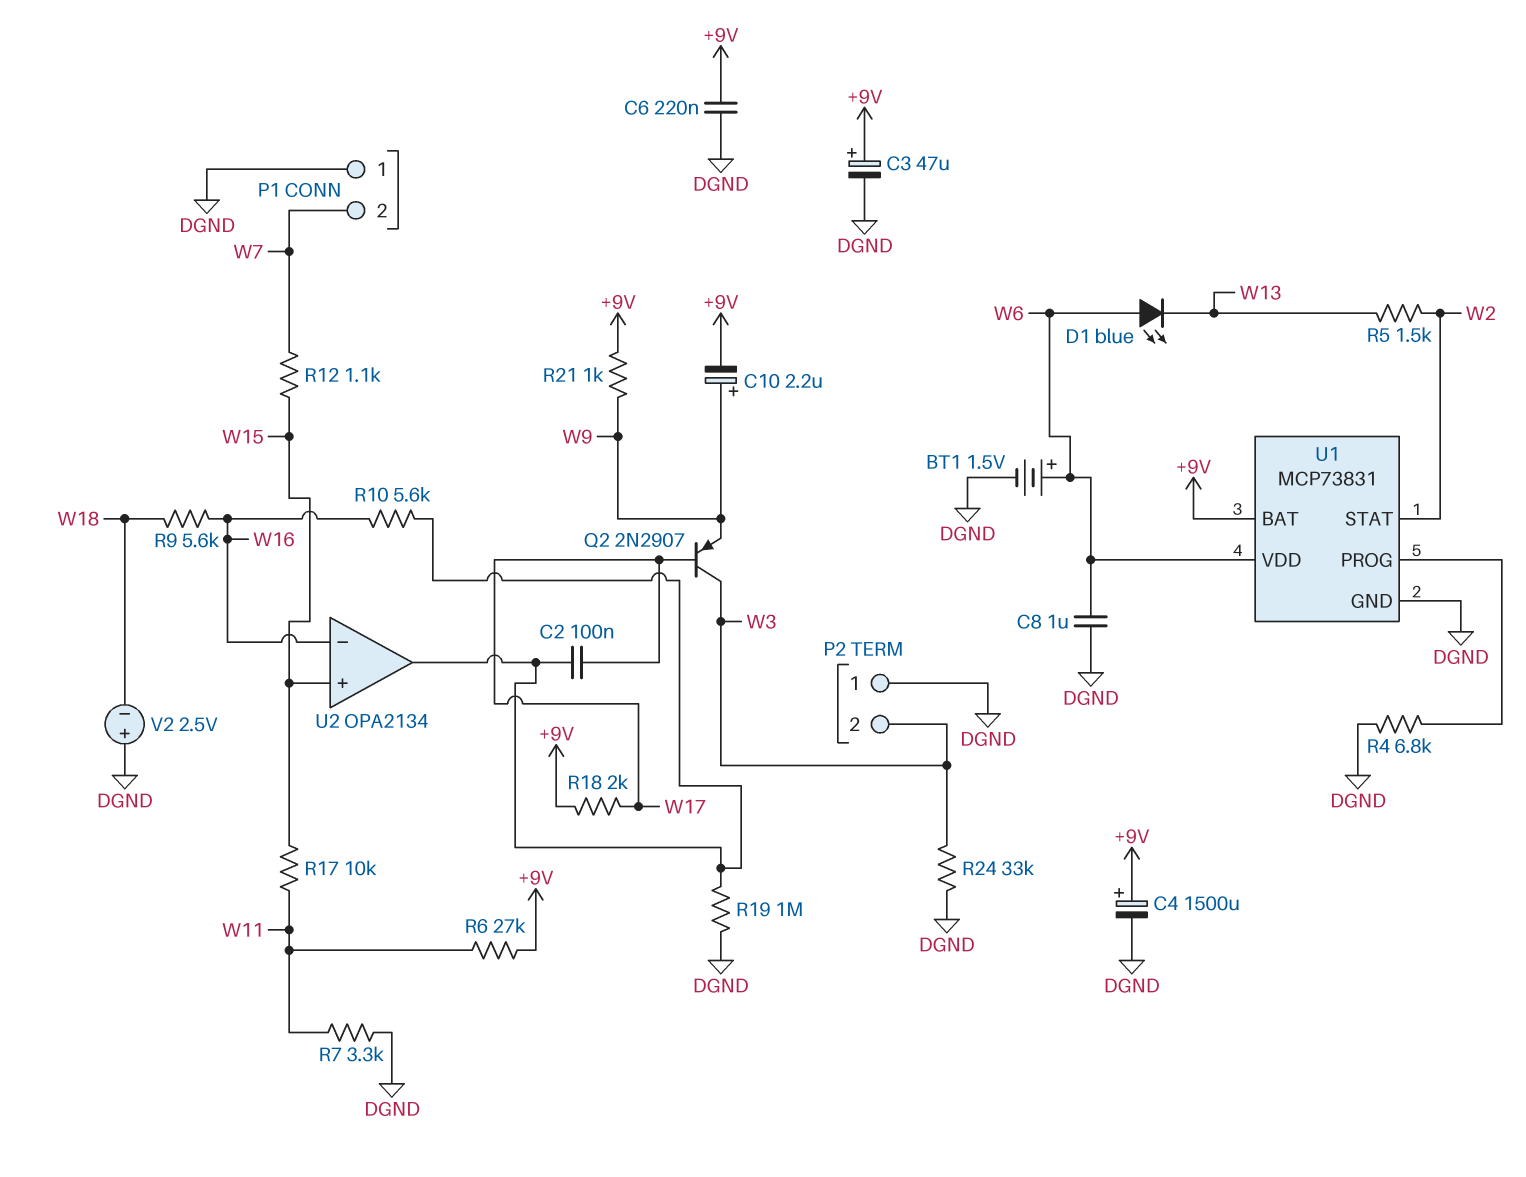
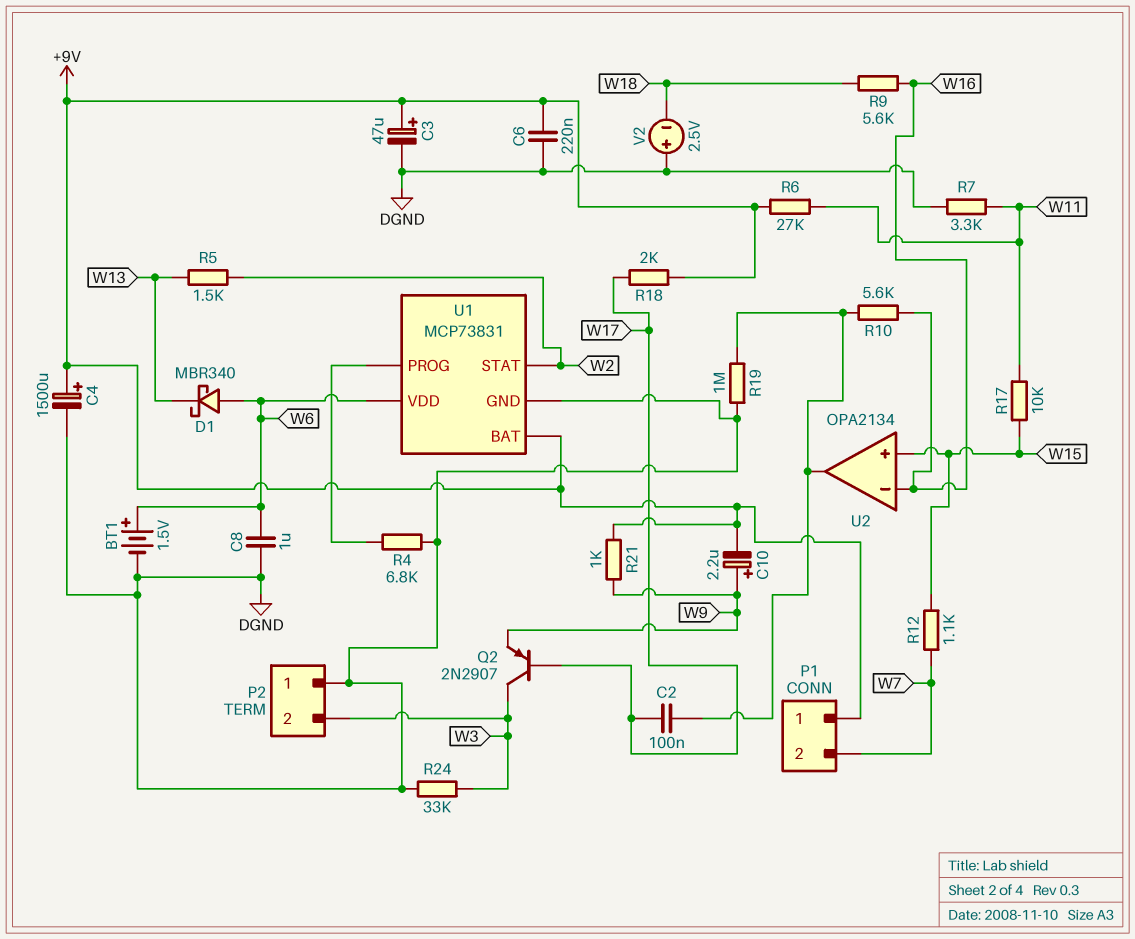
D1: LED blue (A W6, K W13) -> schottky MBR340 (A W6, K W13)
P1 pin 1: DGND -> +9V

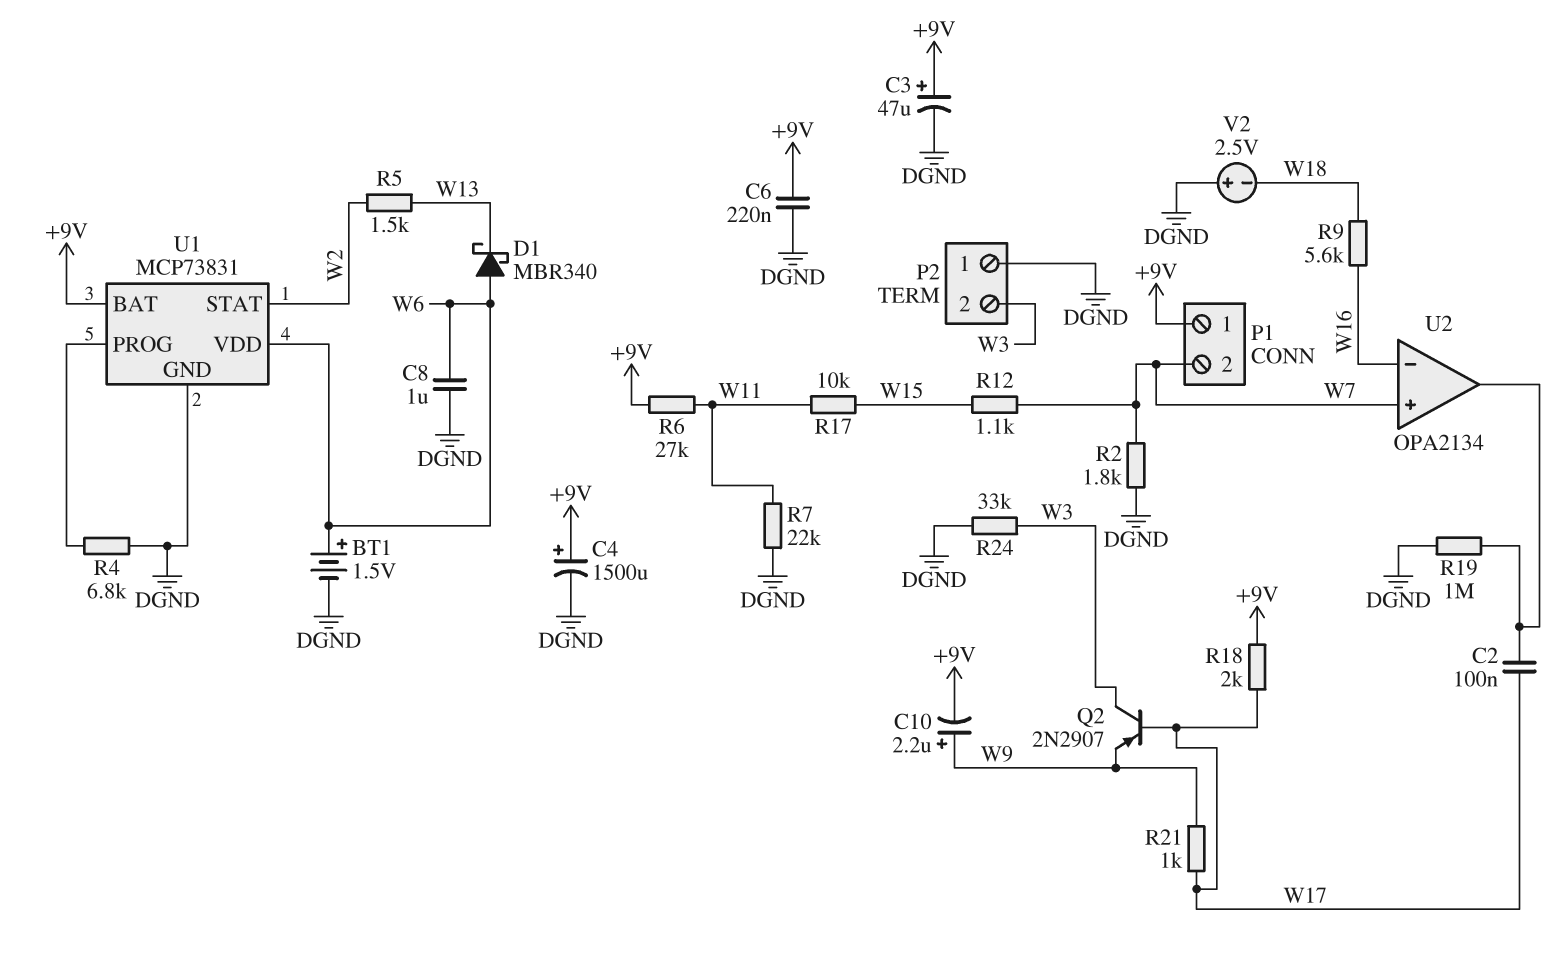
R2: none -> 1.8k (DGND, W7)
R7: 3.3k (DGND, W11) -> 22k (DGND, W11)
R10: 5.6k (U2/out, W16) -> none
R21: 1k (+9V, W9) -> 1k (W9, W17)
U2 pin in+: W15 -> W7

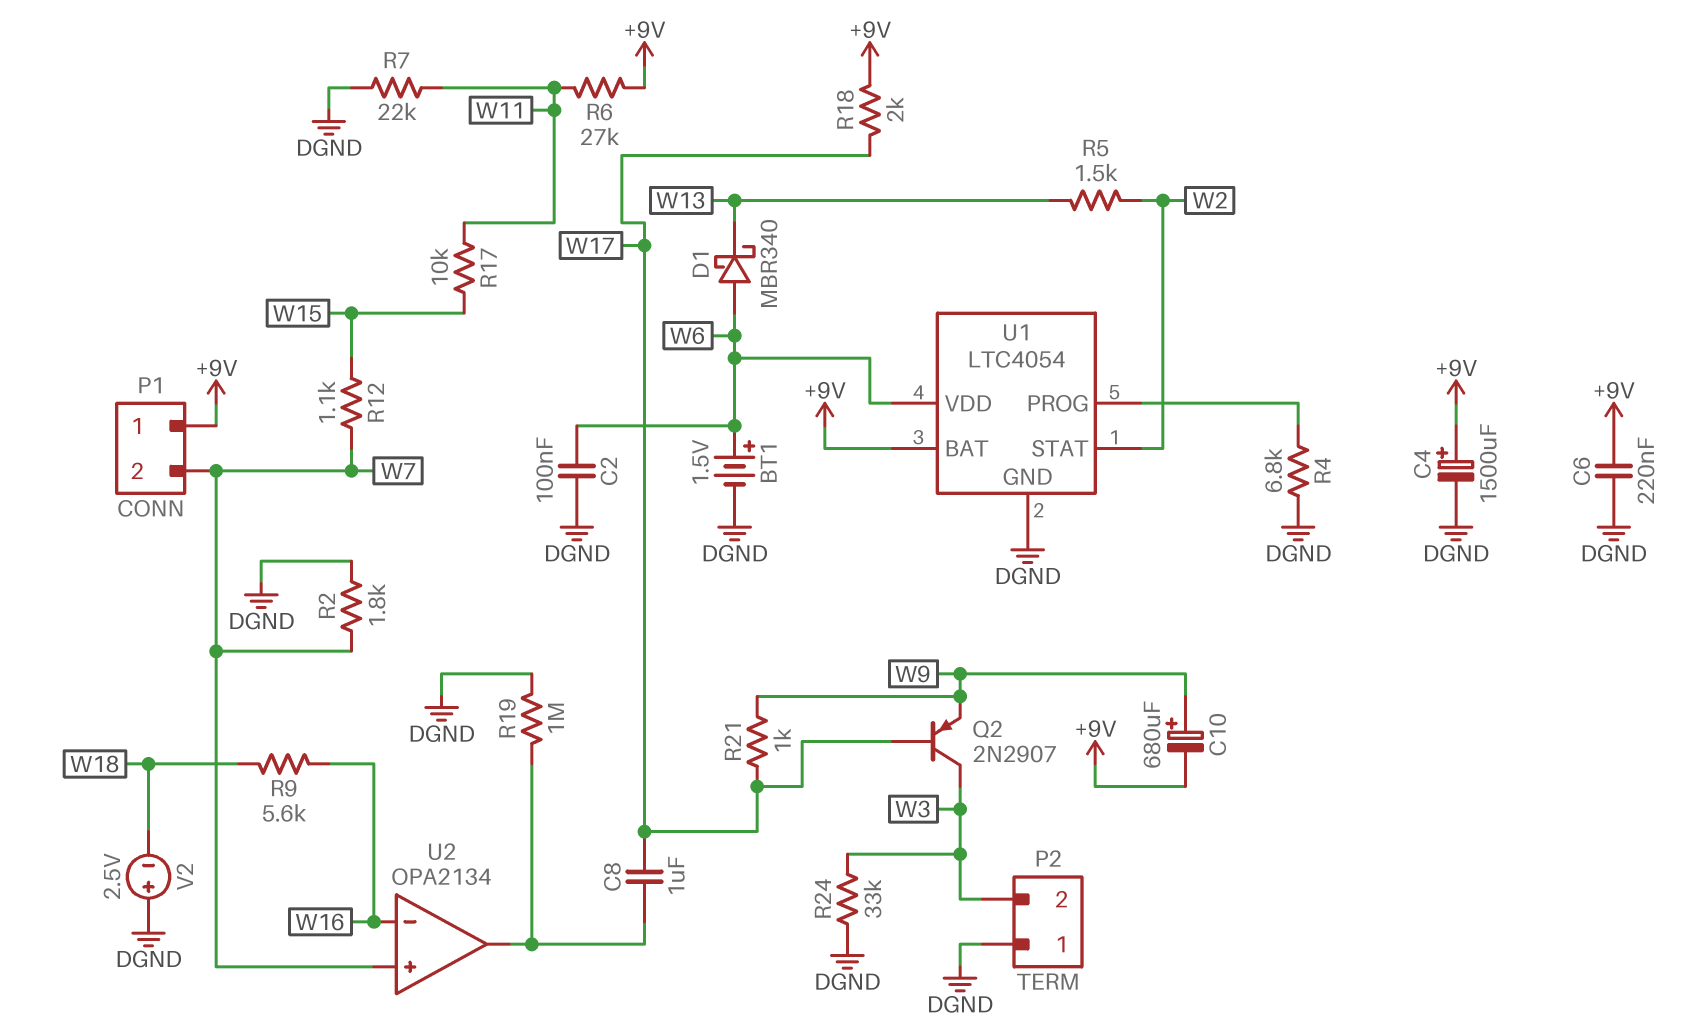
C2: 100nF (U2/out, W17) -> 100nF (DGND, W6)
C3: 47uF (plus +9V, minus DGND) -> none
C8: 1uF (DGND, W6) -> 1uF (U2/out, W17)
C10: 2.2uF (plus W9, minus +9V) -> 680uF (plus W9, minus +9V)
U1: MCP73831 -> LTC4054

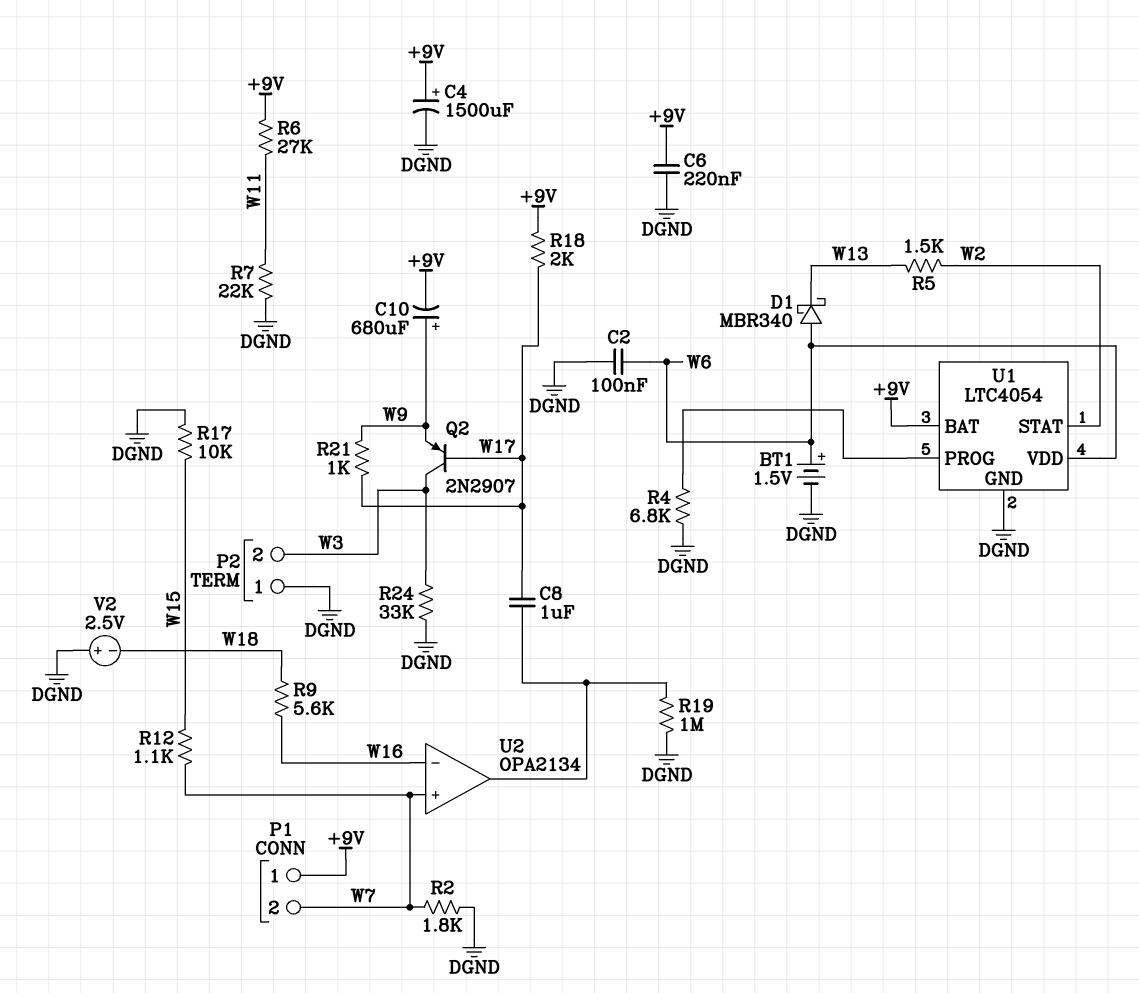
R17: 10k (W11, W15) -> 10k (DGND, W15)

